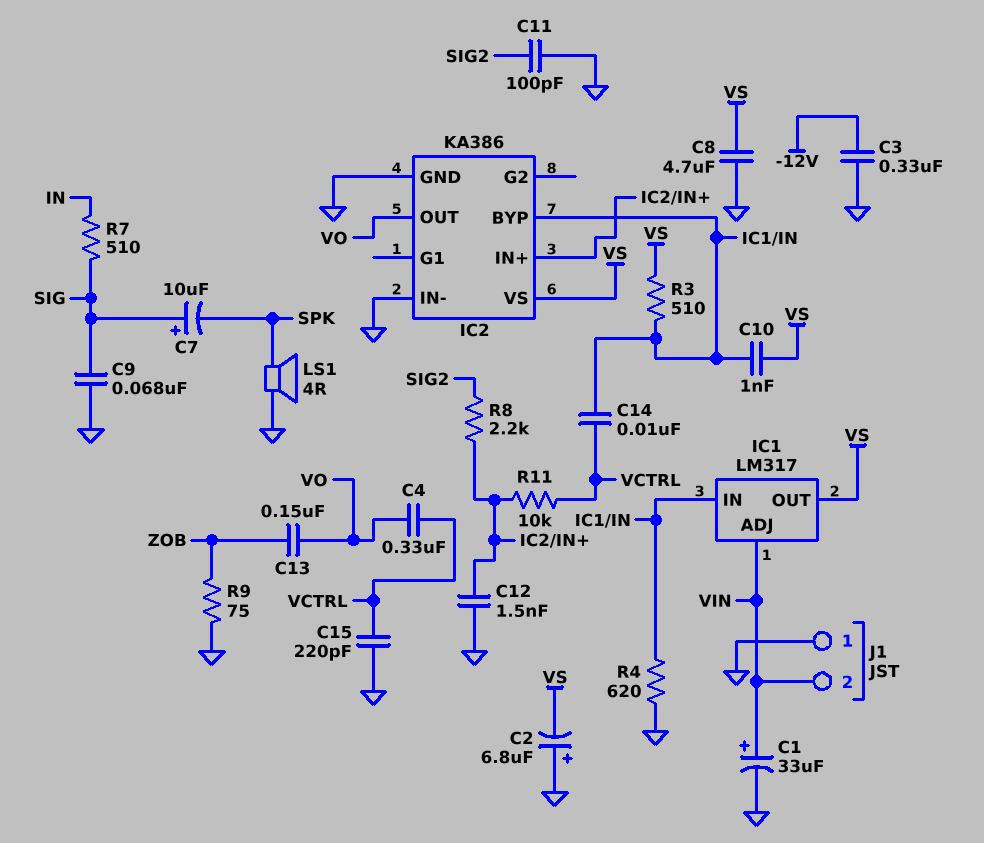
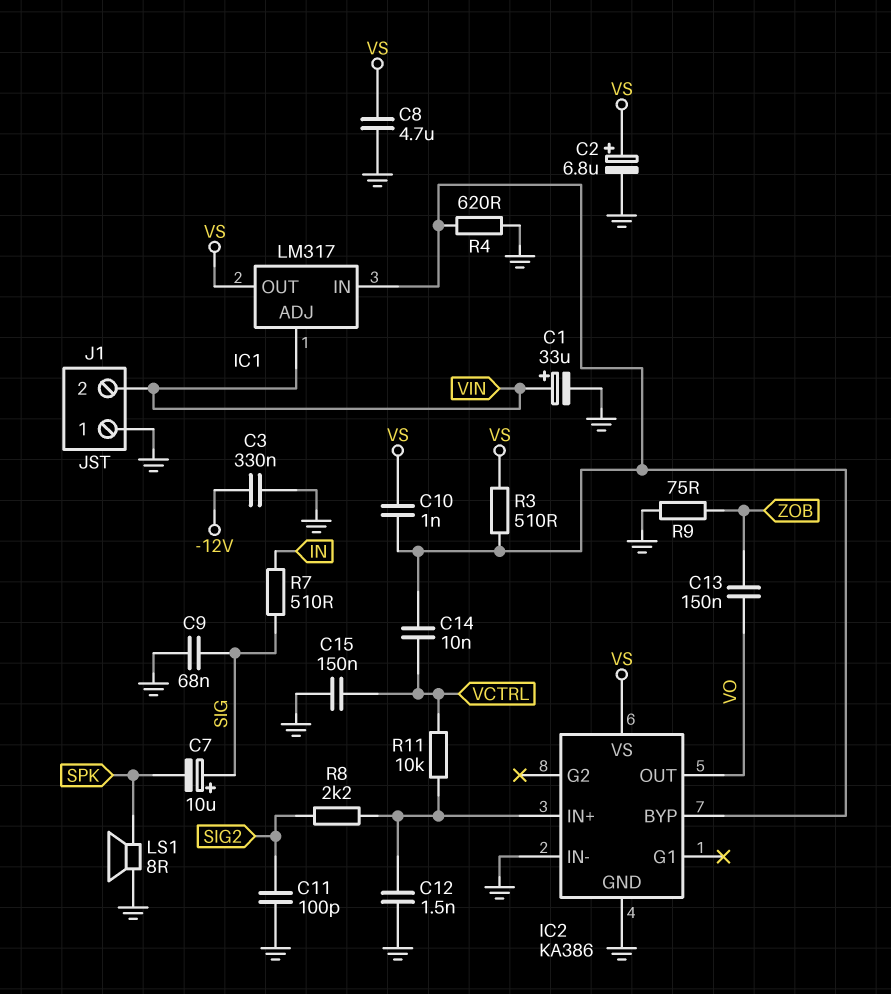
C2: 6.8uF (plus GND, minus VS) -> 6.8uF (plus VS, minus GND)
C4: 330nF (VCTRL, VO) -> none
C15: 220pF (GND, VCTRL) -> 150nF (GND, VCTRL)
LS1: speaker 4R (GND, SPK) -> speaker 8R (GND, SPK)

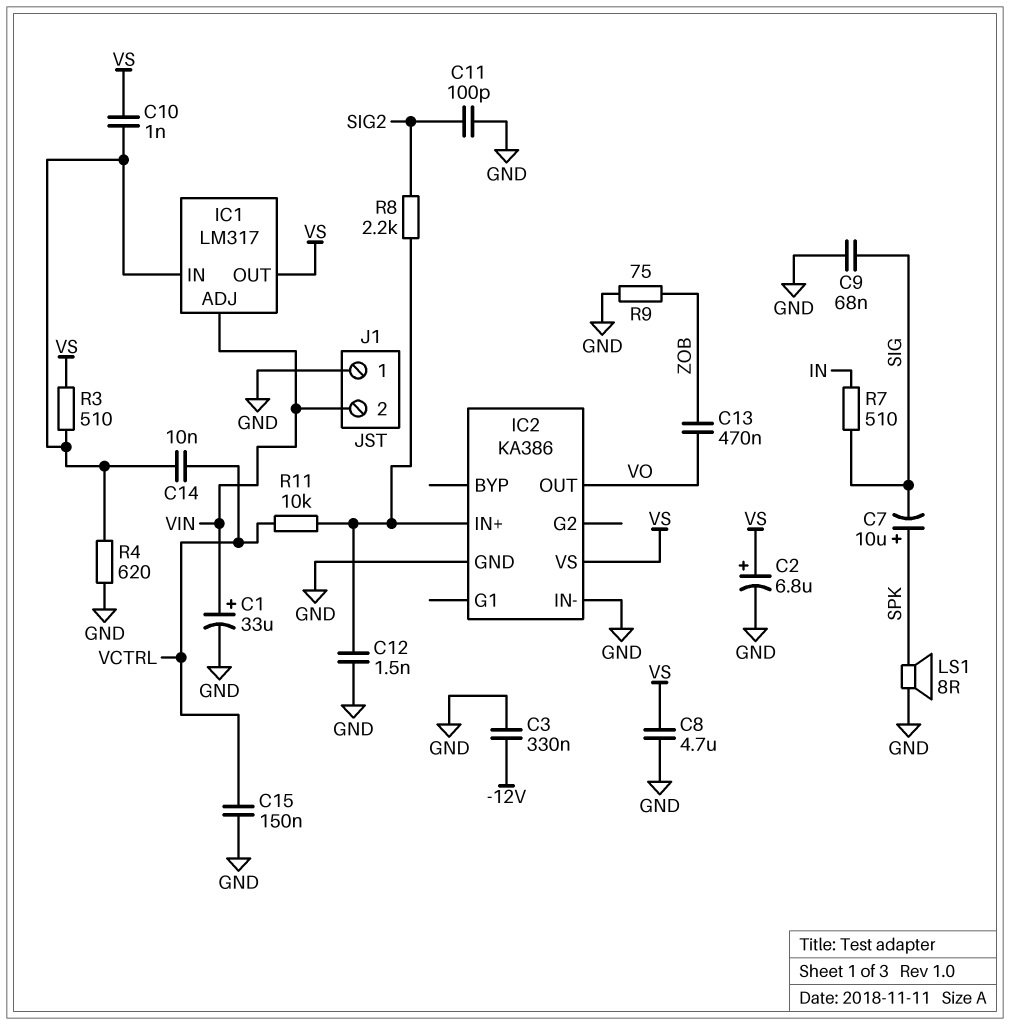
C7: 10uF (plus SIG, minus SPK) -> 10uF (plus SPK, minus SIG)
C13: 150nF (VO, ZOB) -> 470nF (VO, ZOB)
IC2 pin BYP: IC1/IN -> none

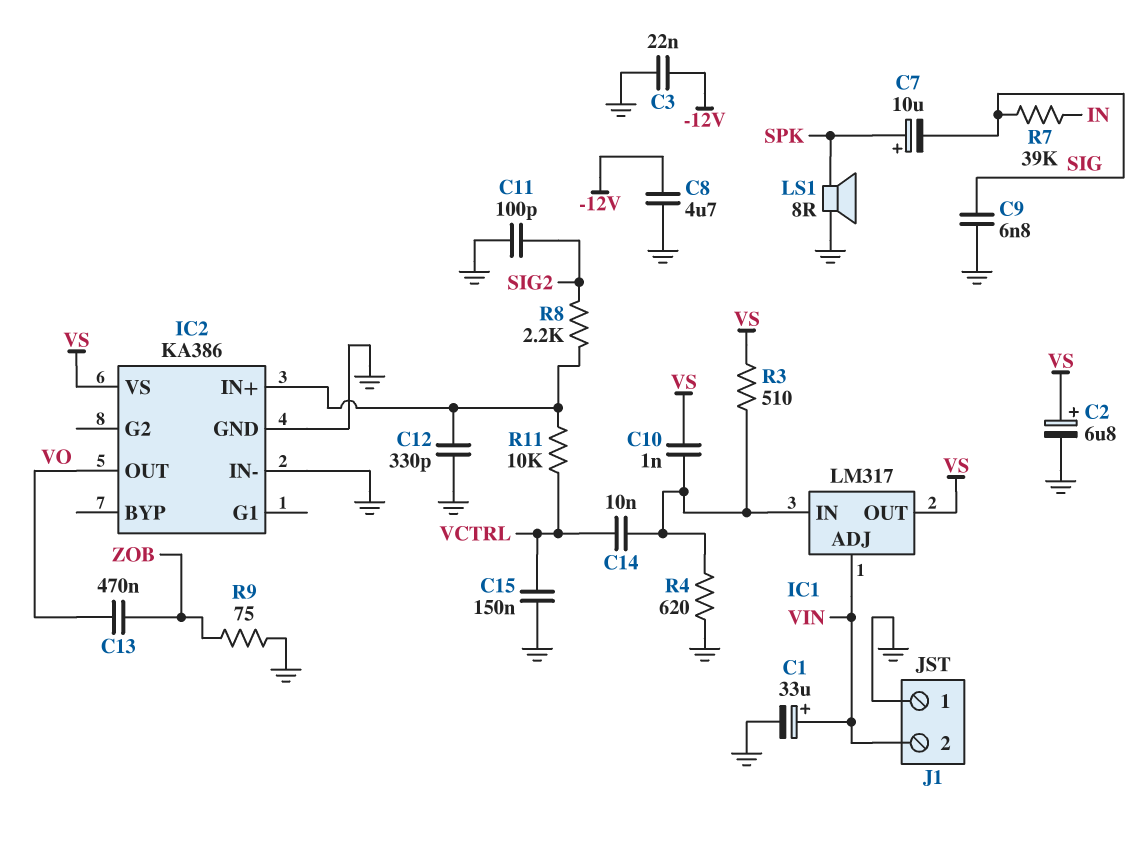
C3: 330nF (-12V, GND) -> 22nF (-12V, GND)
C8: 4.7uF (GND, VS) -> 4.7uF (-12V, GND)
C9: 68nF (GND, SIG) -> 6.8nF (GND, SIG)
C12: 1.5nF (GND, IC2/IN+) -> 330pF (GND, IC2/IN+)
R7: 510 (IN, SIG) -> 39k (IN, SIG)

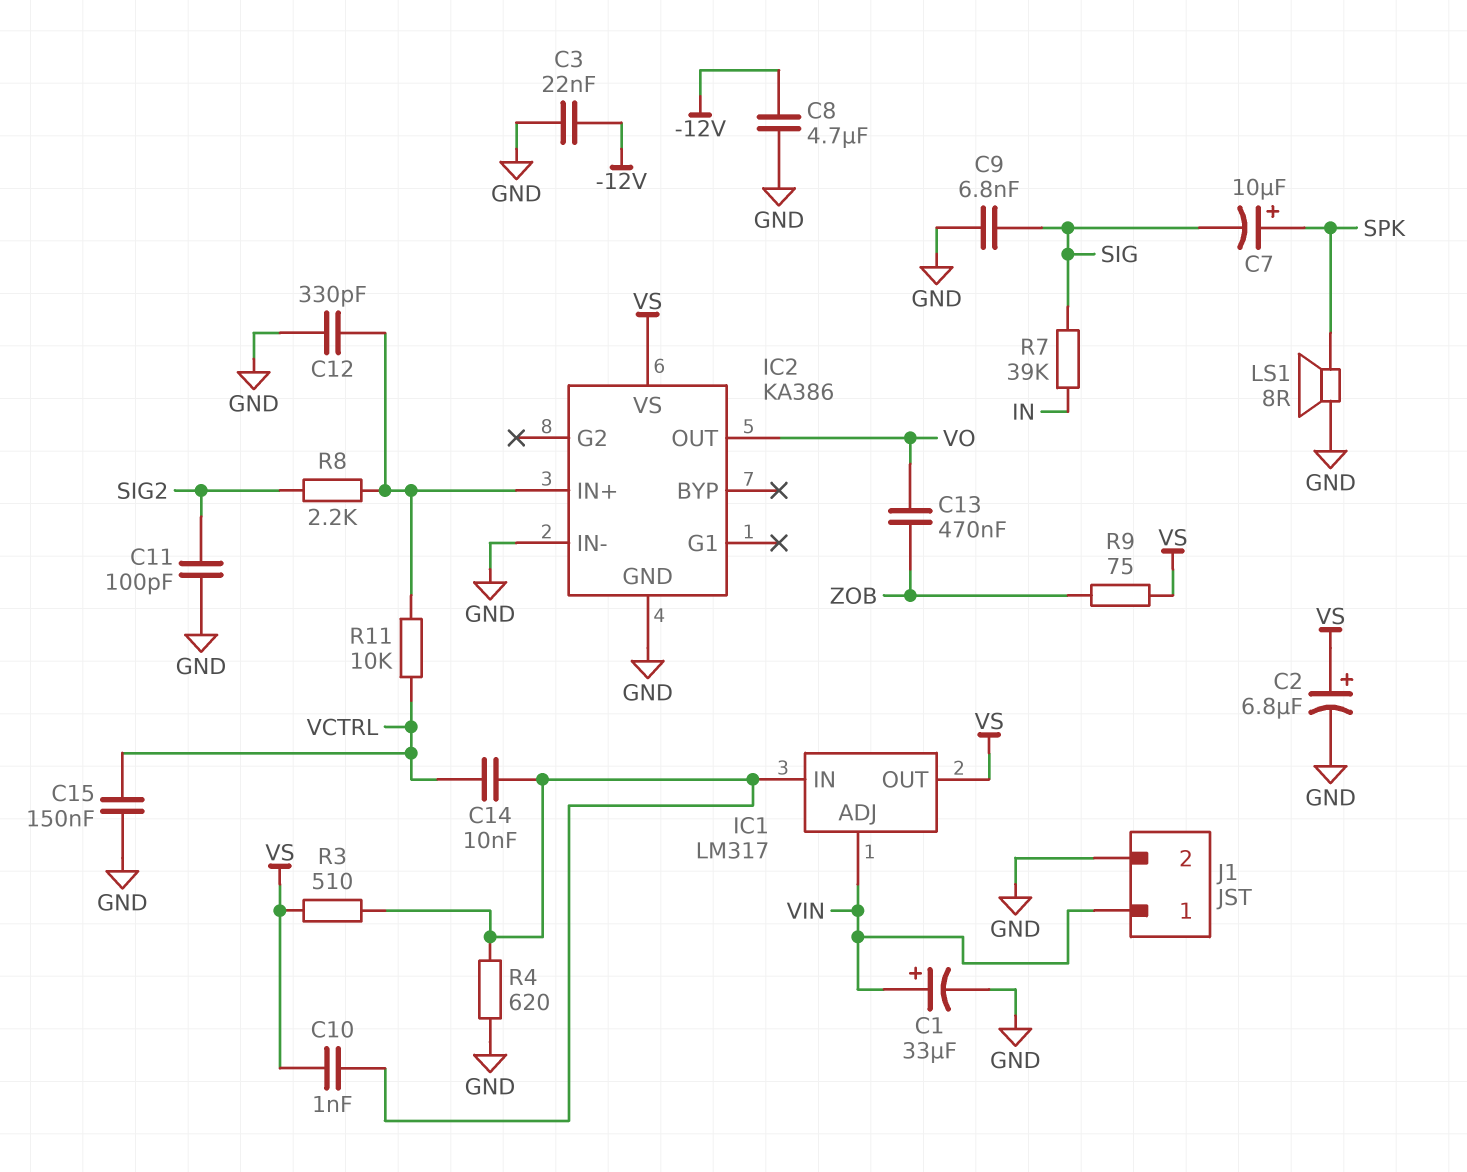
J1 pin 1: GND -> VIN
J1 pin 2: VIN -> GND
R9: 75 (GND, ZOB) -> 75 (VS, ZOB)

